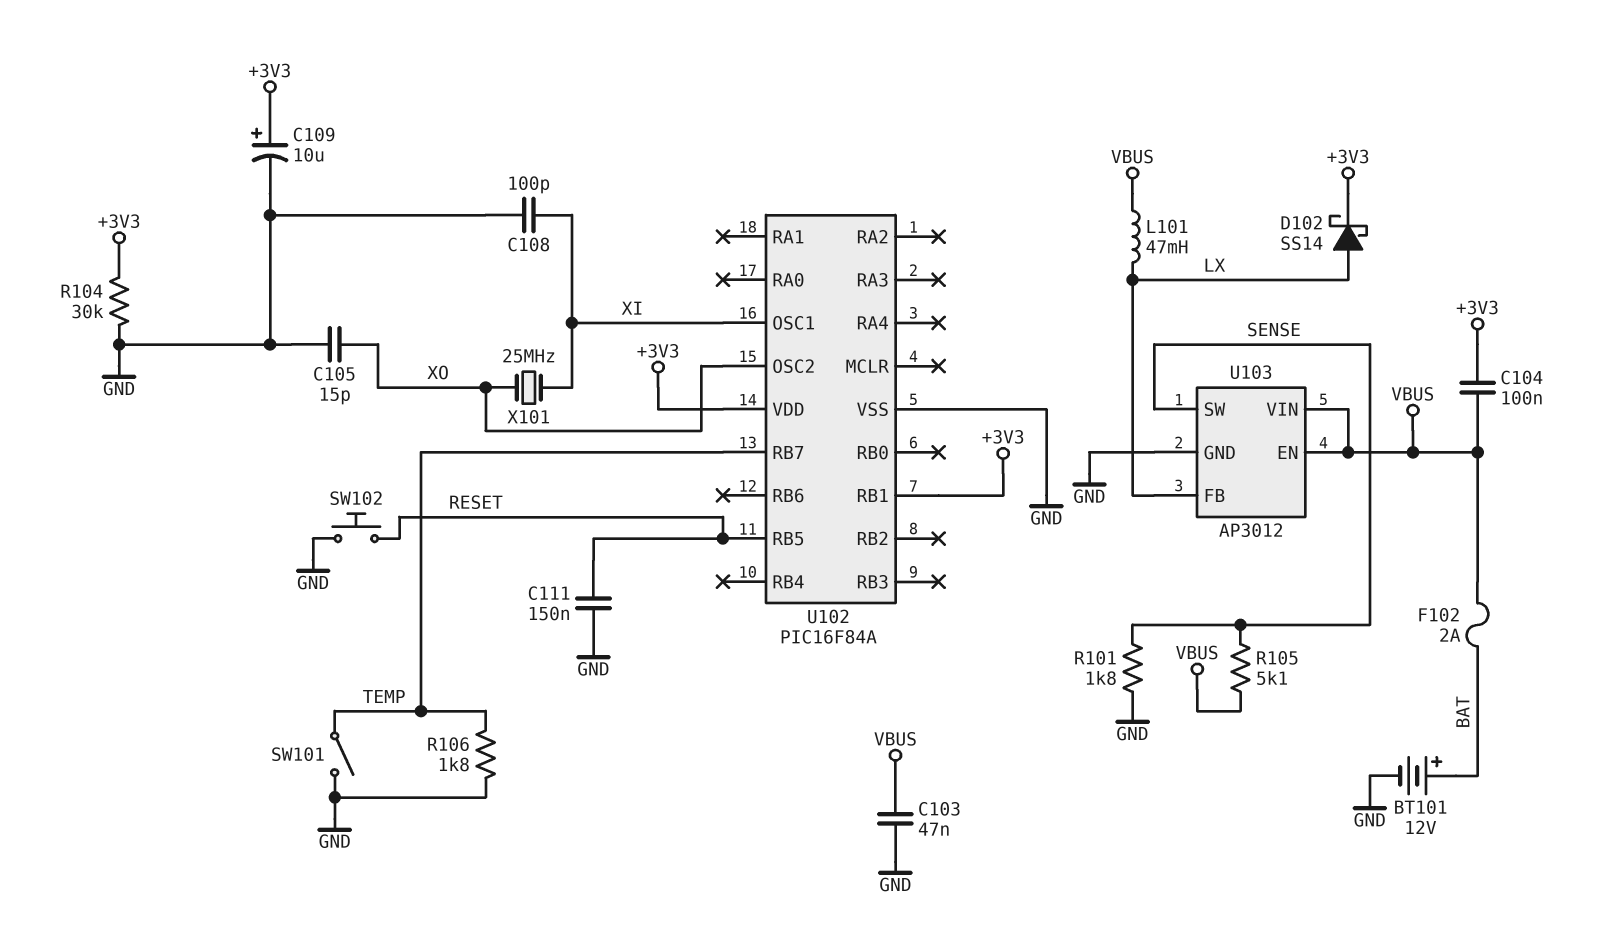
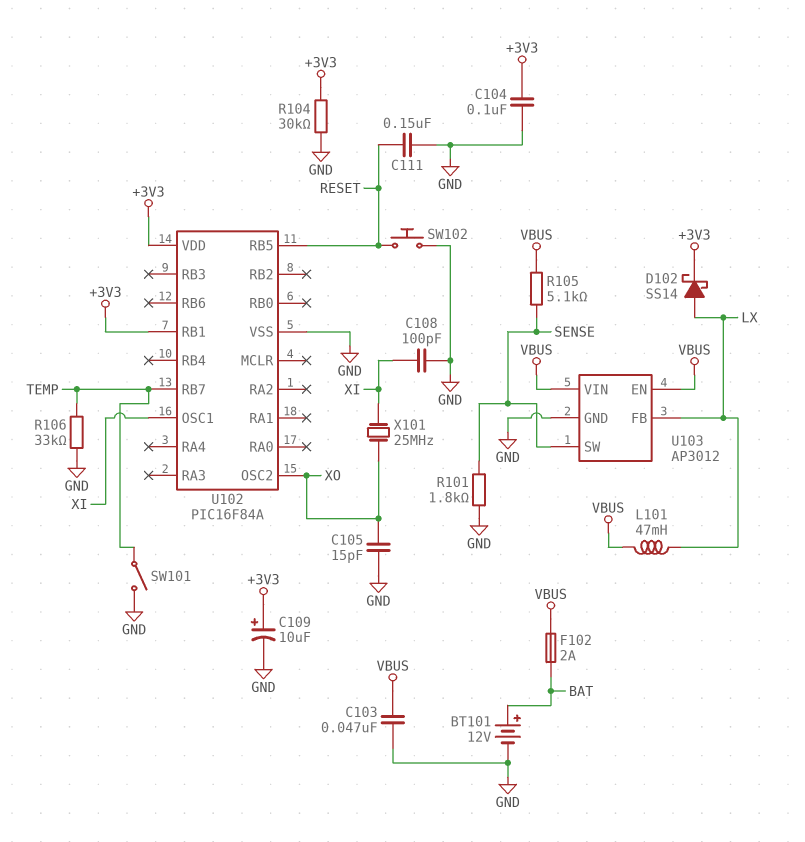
C104: 100nF (+3V3, VBUS) -> 100nF (+3V3, GND)
R106: 1.8k (GND, TEMP) -> 33k (GND, TEMP)

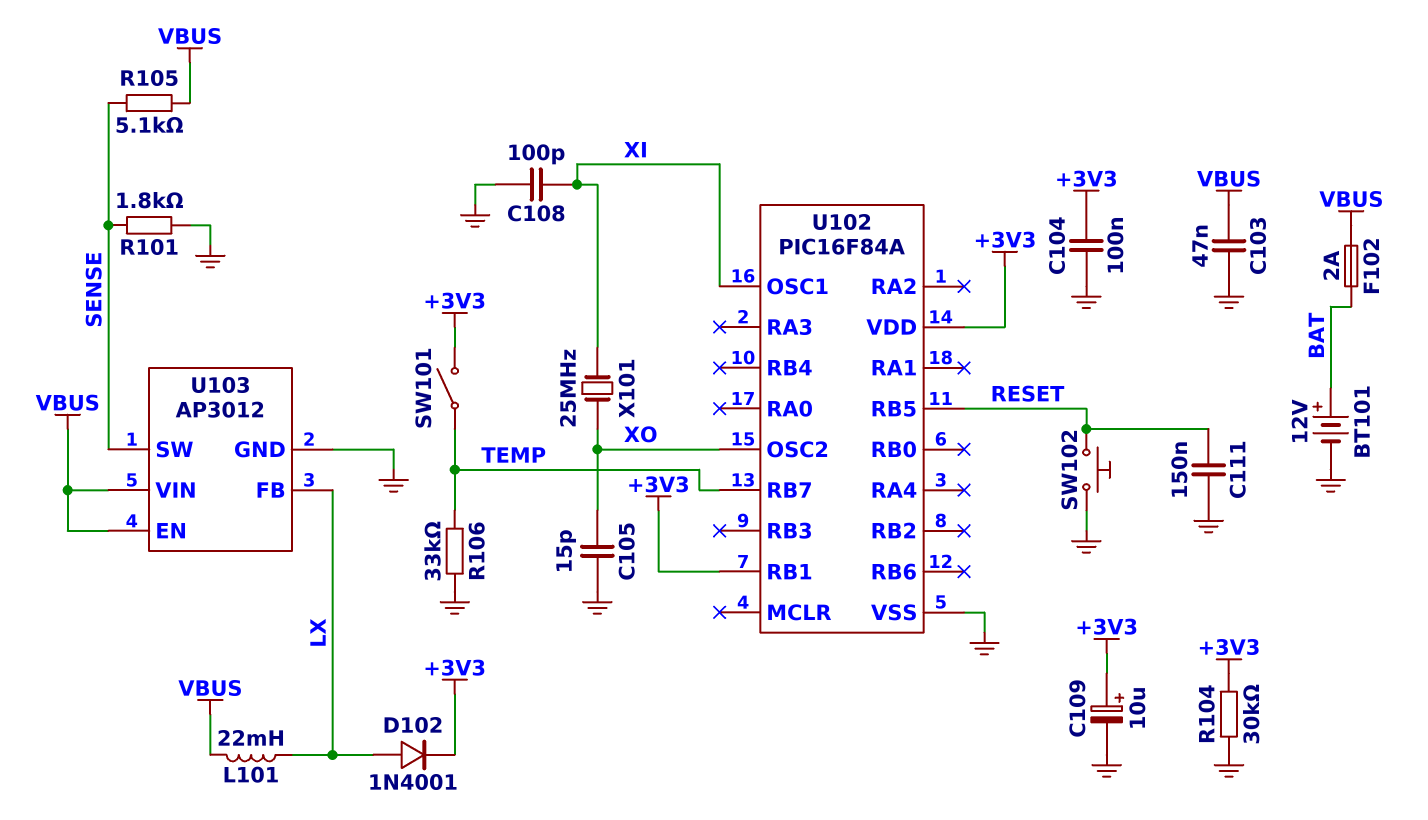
D102: schottky SS14 (A LX, K +3V3) -> diode 1N4001 (A LX, K +3V3)
L101: 47mH (LX, VBUS) -> 22mH (LX, VBUS)
SW101: switch (GND, TEMP) -> switch (+3V3, TEMP)

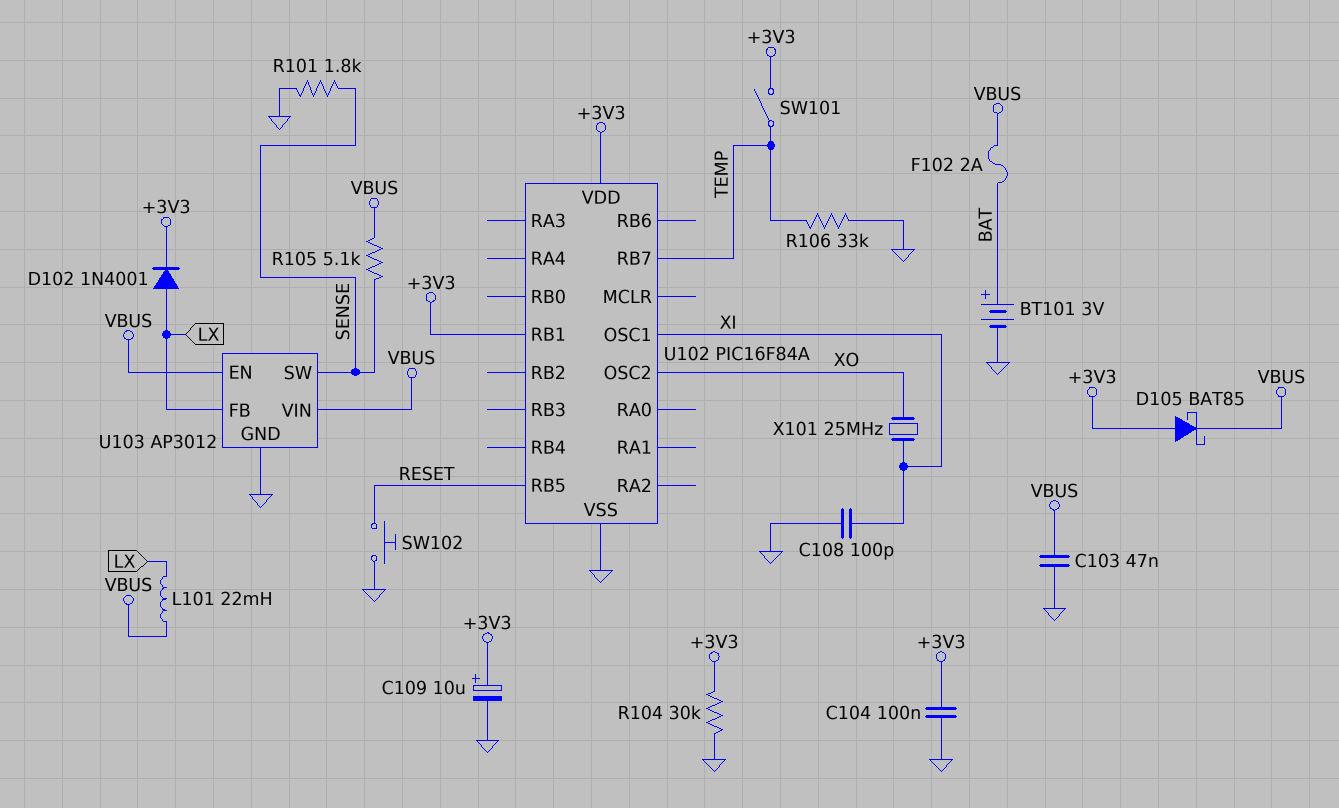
BT101: 12V (plus BAT, minus GND) -> 3V (plus BAT, minus GND)
C105: 15pF (GND, XO) -> none
C111: 150nF (GND, RESET) -> none
D105: none -> schottky BAT85 (A +3V3, K VBUS)

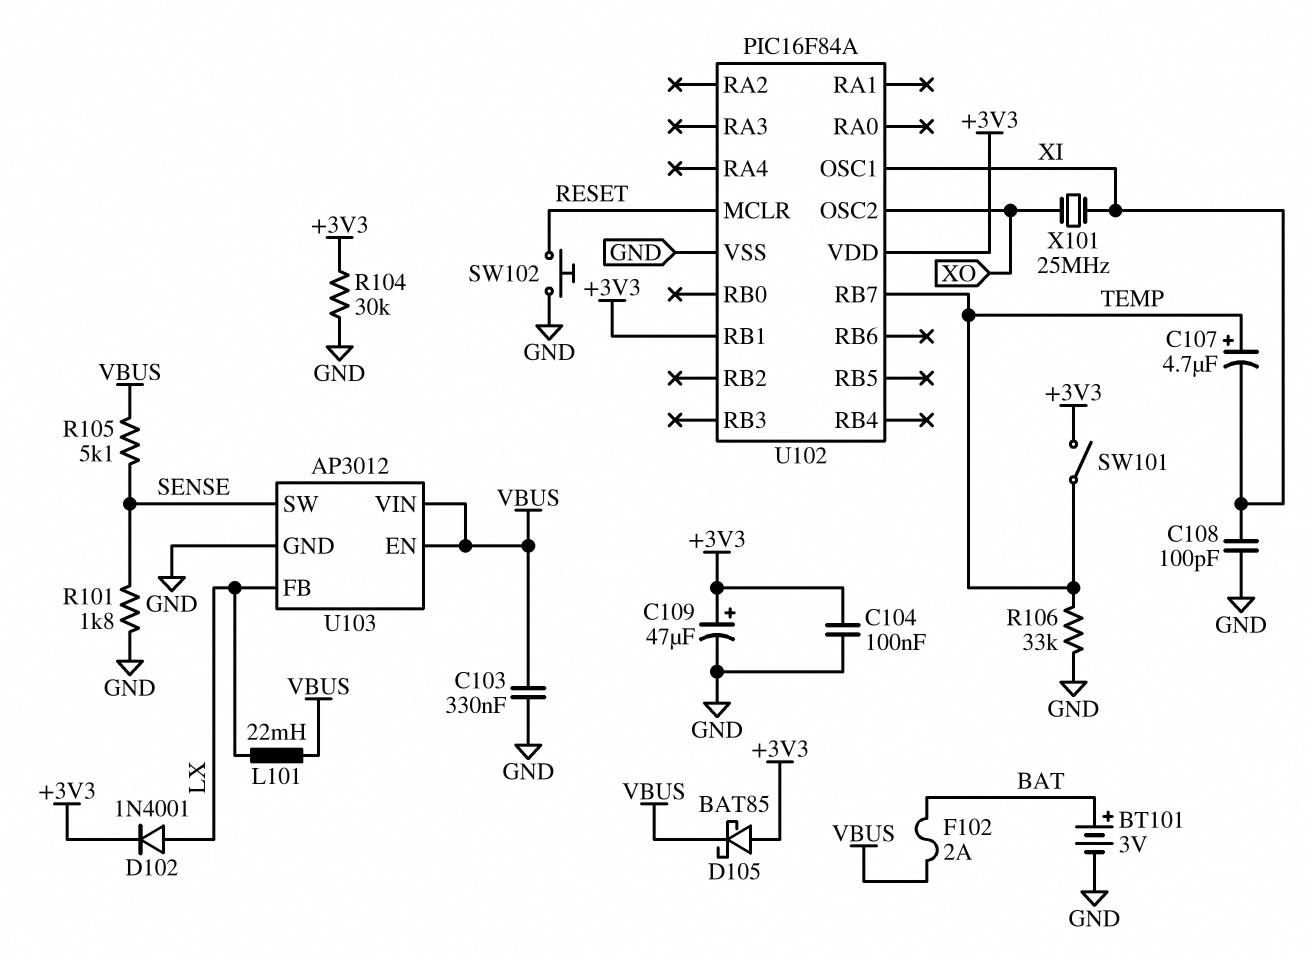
C103: 47nF (GND, VBUS) -> 330nF (GND, VBUS)
C107: none -> 4.7uF (plus TEMP, minus XI)
C109: 10uF (plus +3V3, minus GND) -> 47uF (plus +3V3, minus GND)
U102 pin MCLR: none -> RESET
U102 pin RB5: RESET -> none

